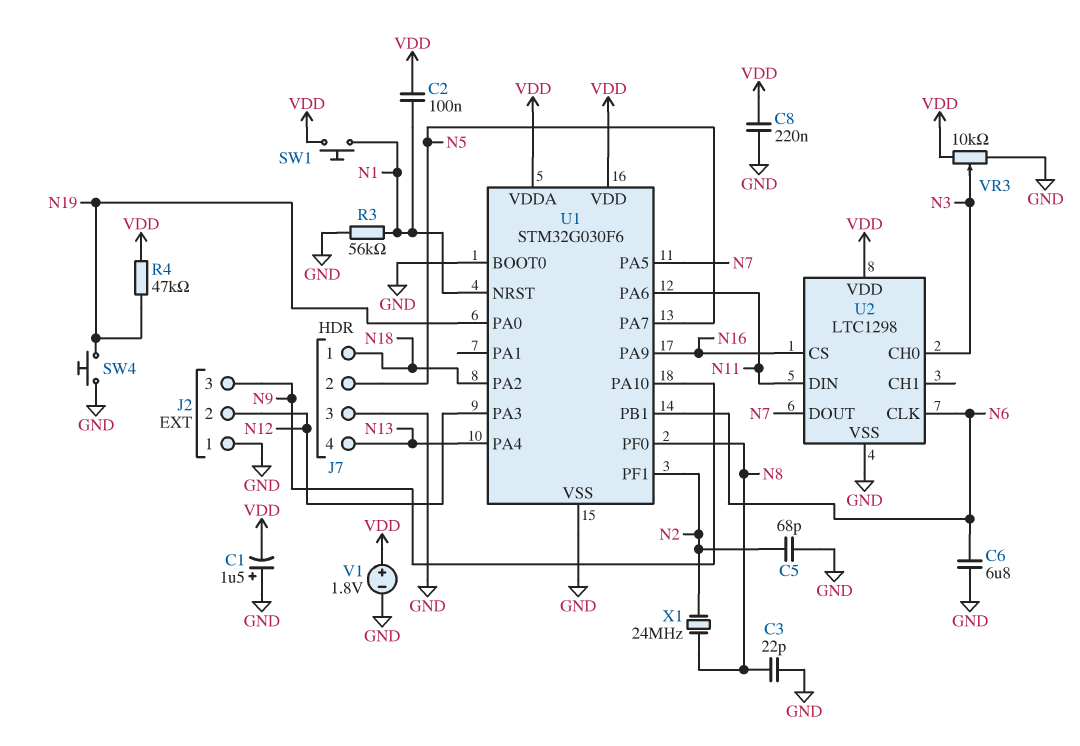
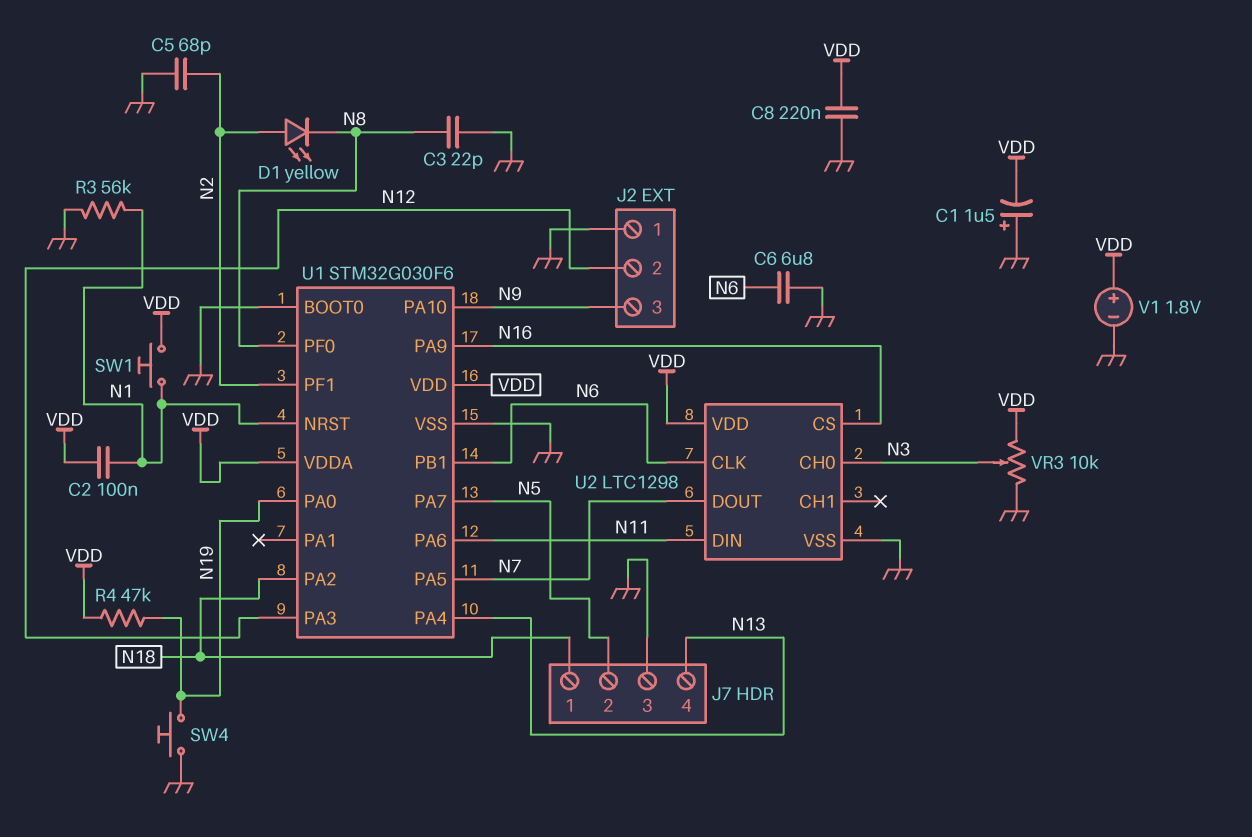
D1: none -> LED yellow (A N2, K N8)
X1: 24MHz (N2, N8) -> none

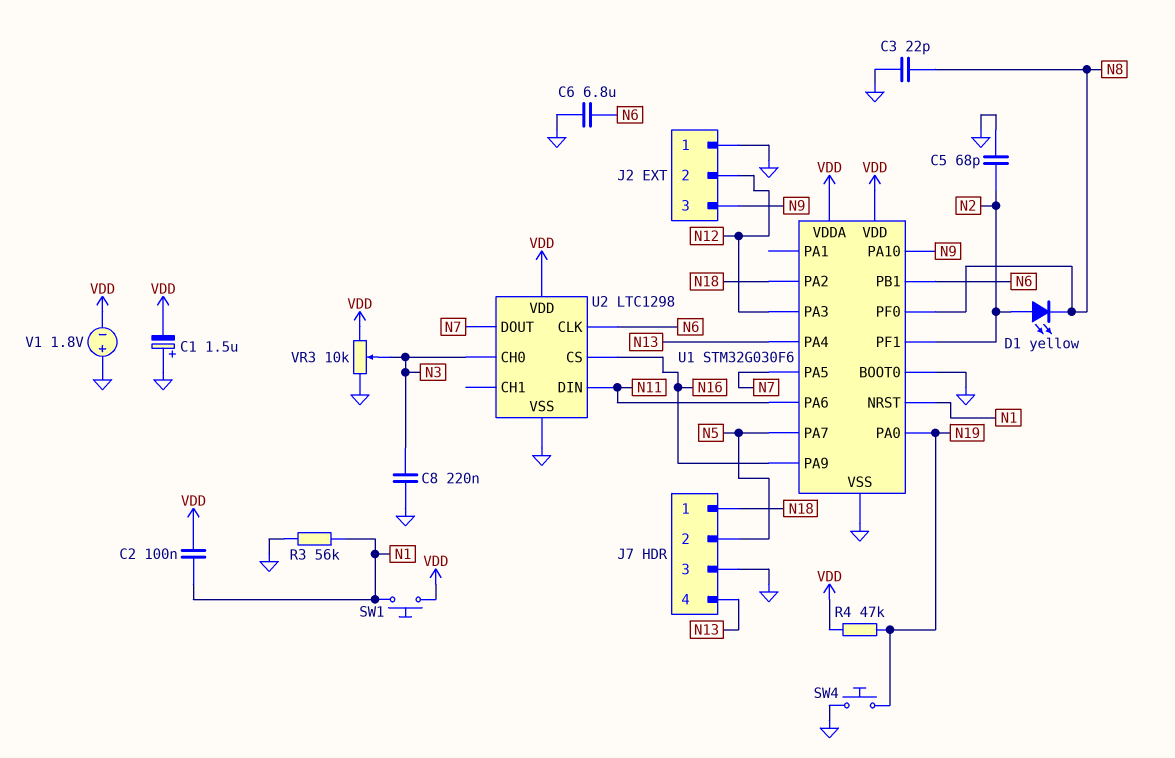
C8: 220nF (GND, VDD) -> 220nF (GND, N3)
V1: 1.8V (plus VDD, minus GND) -> 1.8V (plus GND, minus VDD)

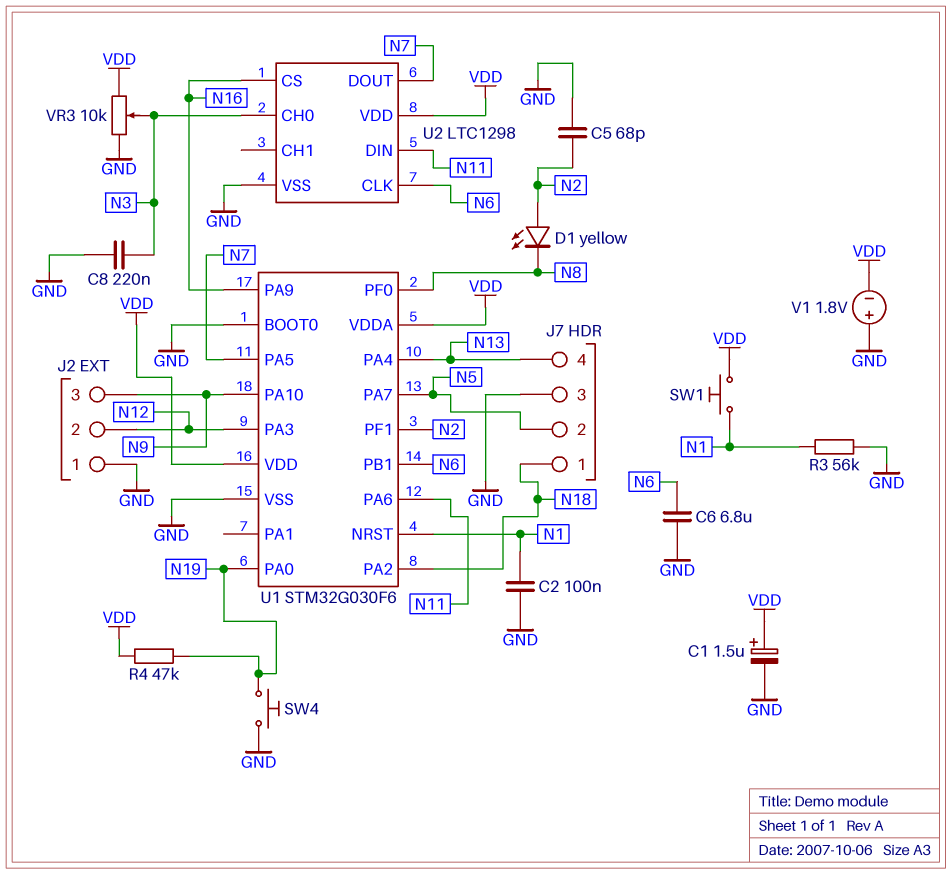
C1: 1.5uF (plus GND, minus VDD) -> 1.5uF (plus VDD, minus GND)
C2: 100nF (N1, VDD) -> 100nF (GND, N1)
C3: 22pF (GND, N8) -> none

